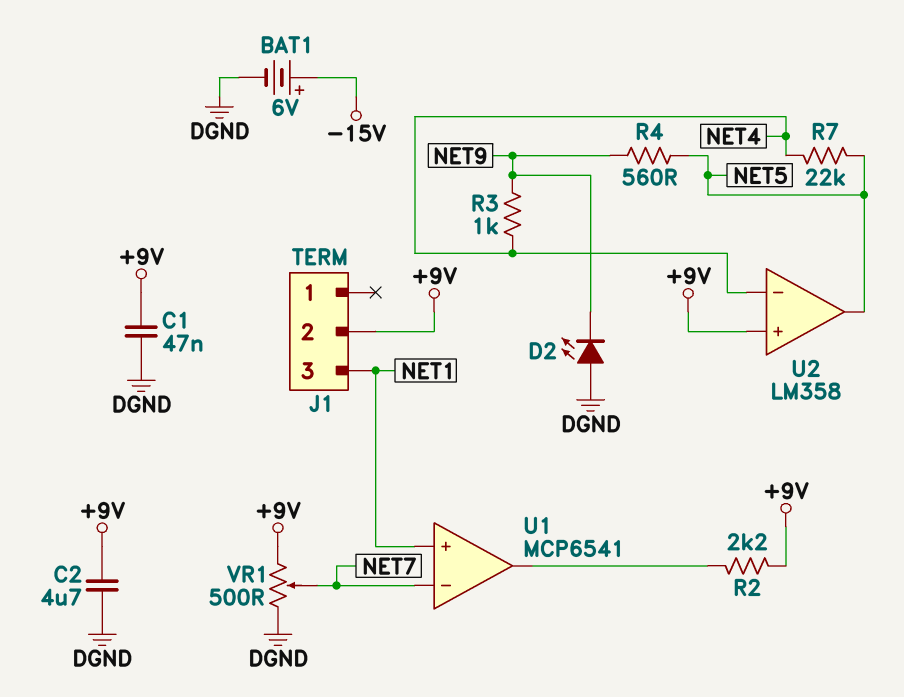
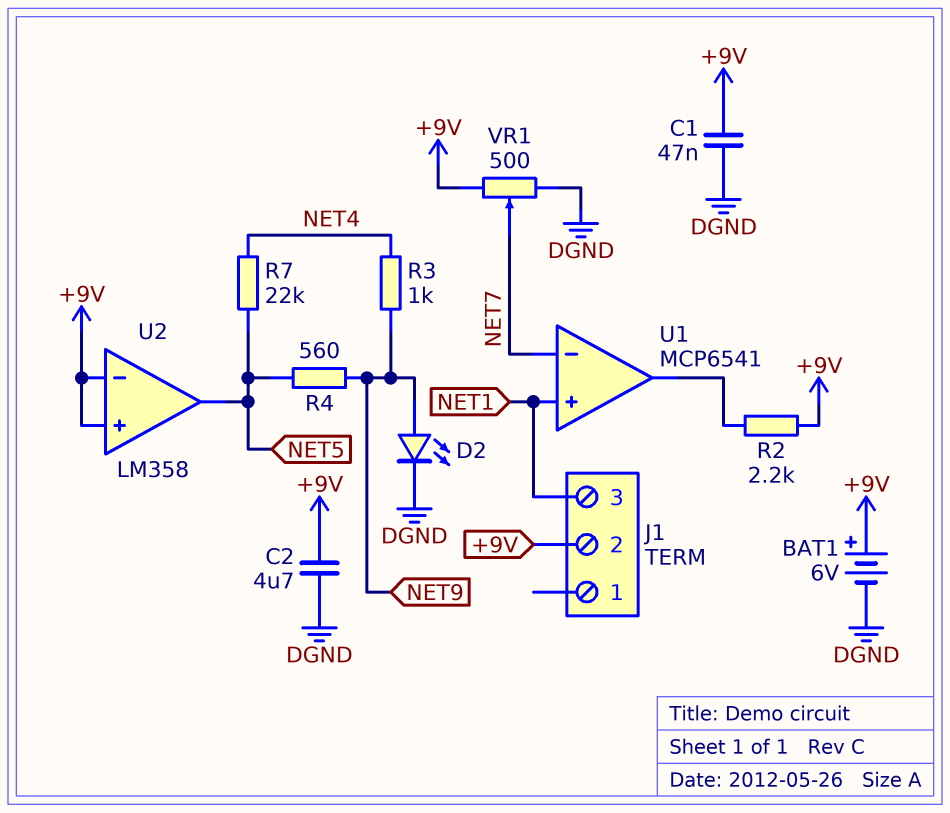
BAT1: 6V (plus -15V, minus DGND) -> 6V (plus +9V, minus DGND)
D2: LED (A DGND, K NET9) -> LED (A NET9, K DGND)
U2 pin in-: NET4 -> +9V

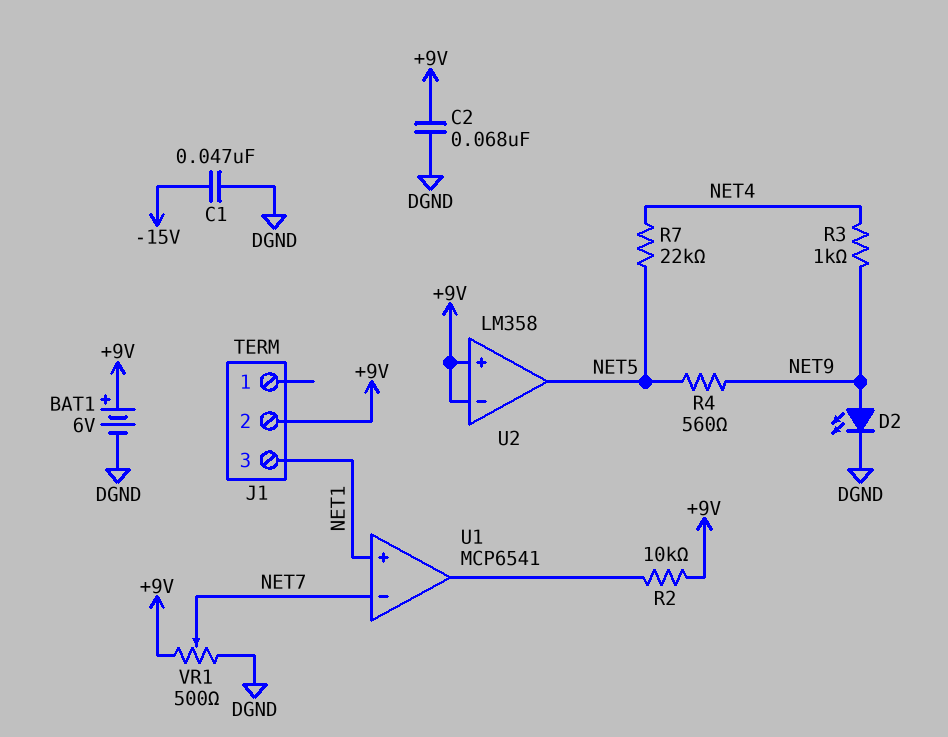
C1: 47nF (+9V, DGND) -> 47nF (-15V, DGND)
C2: 4.7uF (+9V, DGND) -> 68nF (+9V, DGND)
R2: 2.2k (+9V, U1/out) -> 10k (+9V, U1/out)

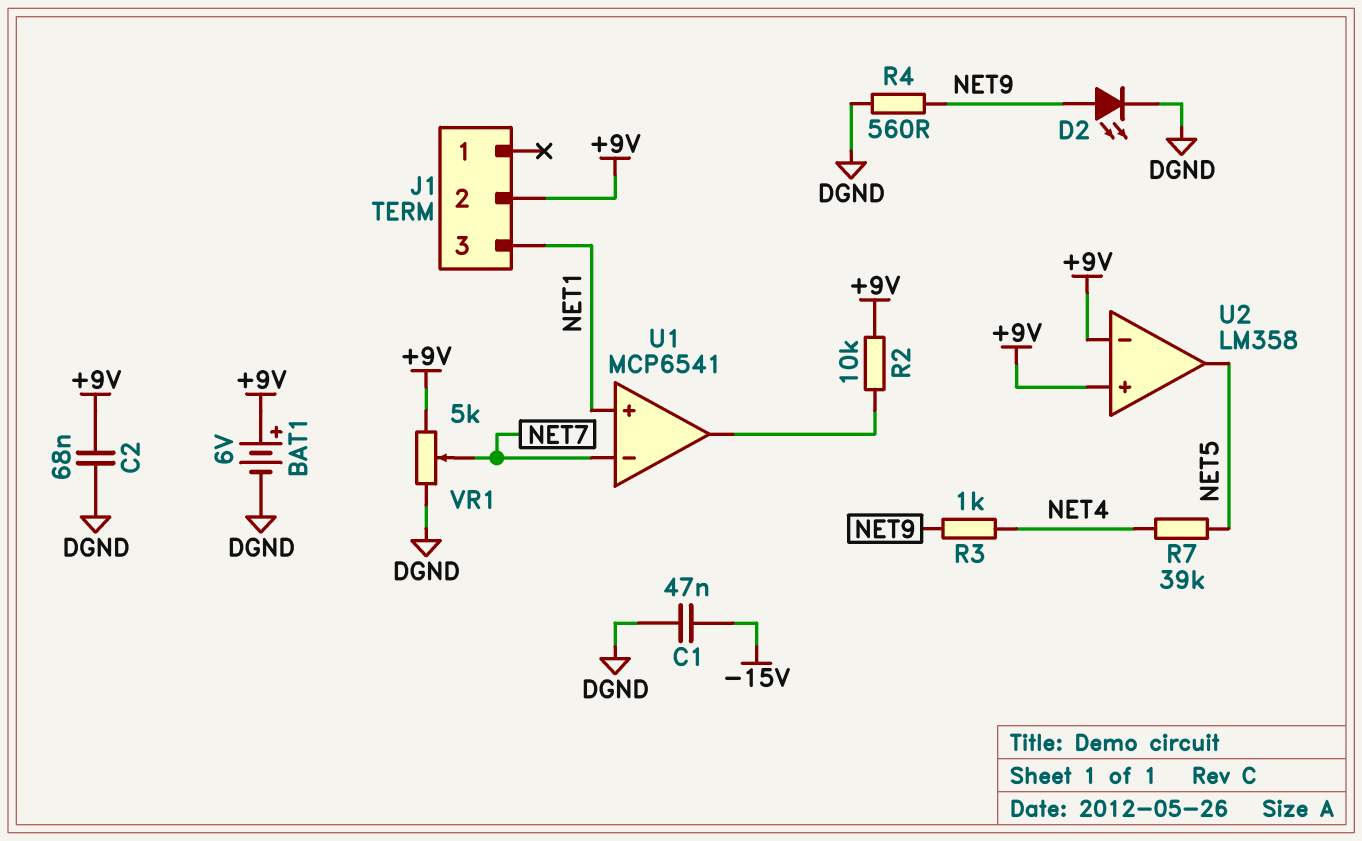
R4: 560 (NET5, NET9) -> 560 (DGND, NET9)
R7: 22k (NET4, NET5) -> 39k (NET4, NET5)
VR1: 500 (+9V, DGND, wiper NET7) -> 5k (+9V, DGND, wiper NET7)

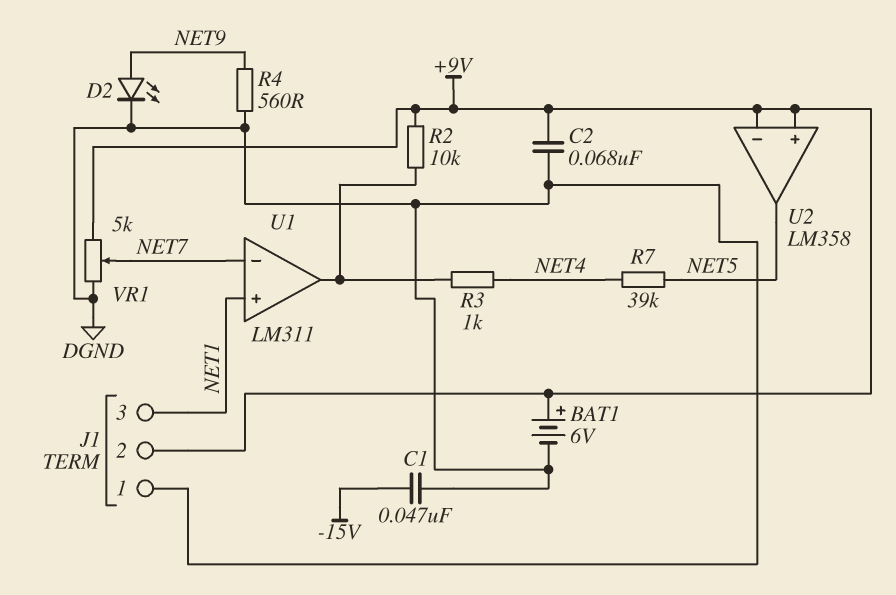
J1 pin 1: none -> DGND
R3: 1k (NET4, NET9) -> 1k (NET4, U1/out)
U1: MCP6541 -> LM311

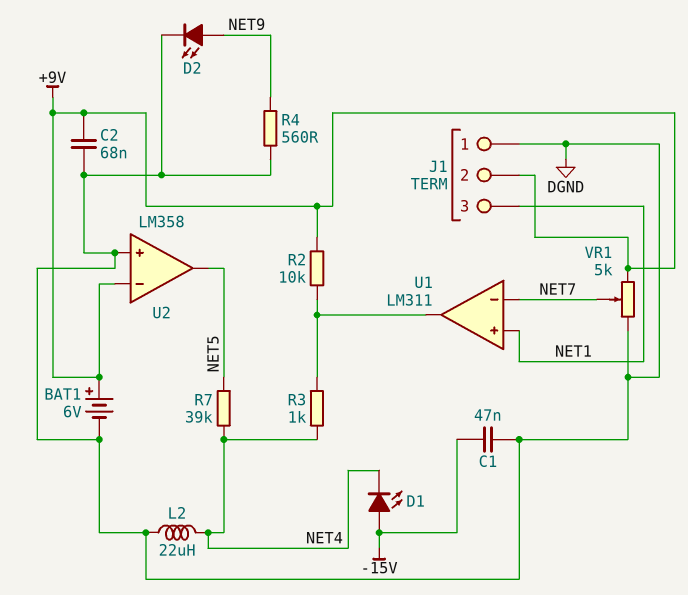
D1: none -> LED (A -15V, K NET4)
L2: none -> 22uH (DGND, NET4)
U2 pin in+: +9V -> DGND

